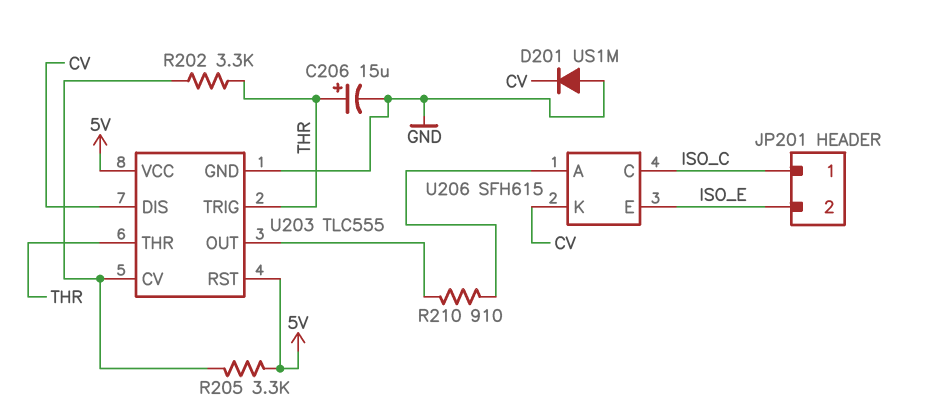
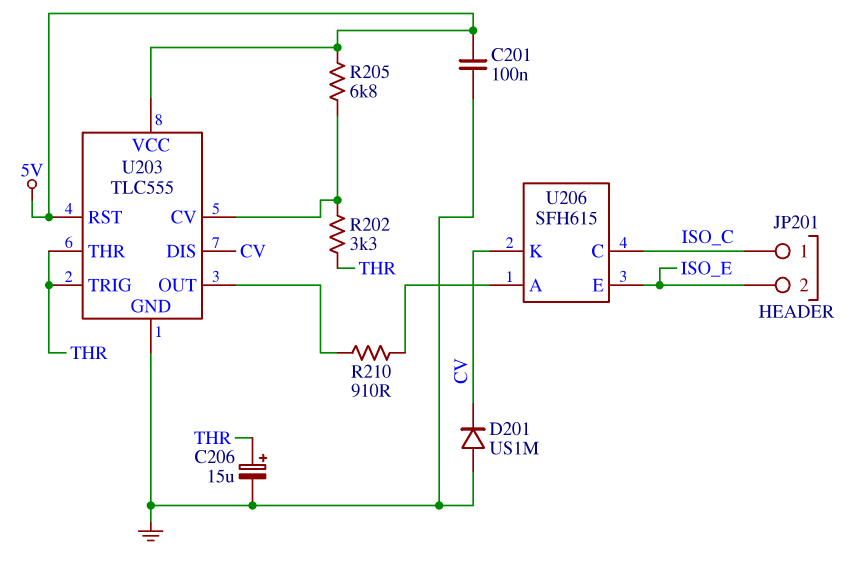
C201: none -> 100nF (5V, GND)
R205: 3.3k (5V, U203/CV) -> 6.8k (5V, U203/CV)

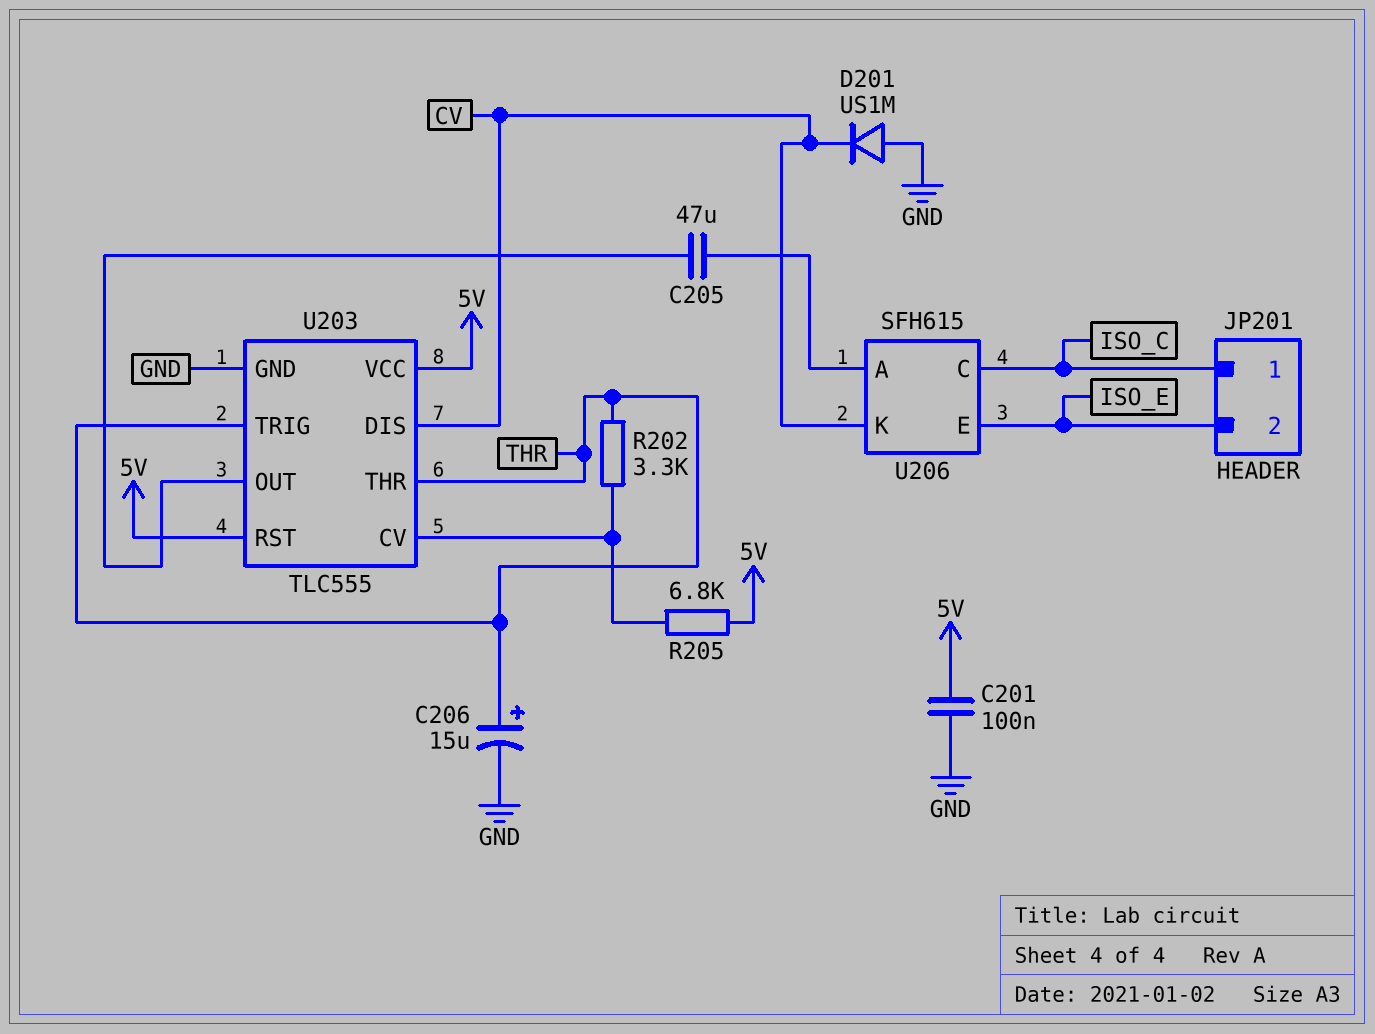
C205: none -> 47uF (U203/OUT, U206/A)
R210: 910 (U203/OUT, U206/A) -> none

